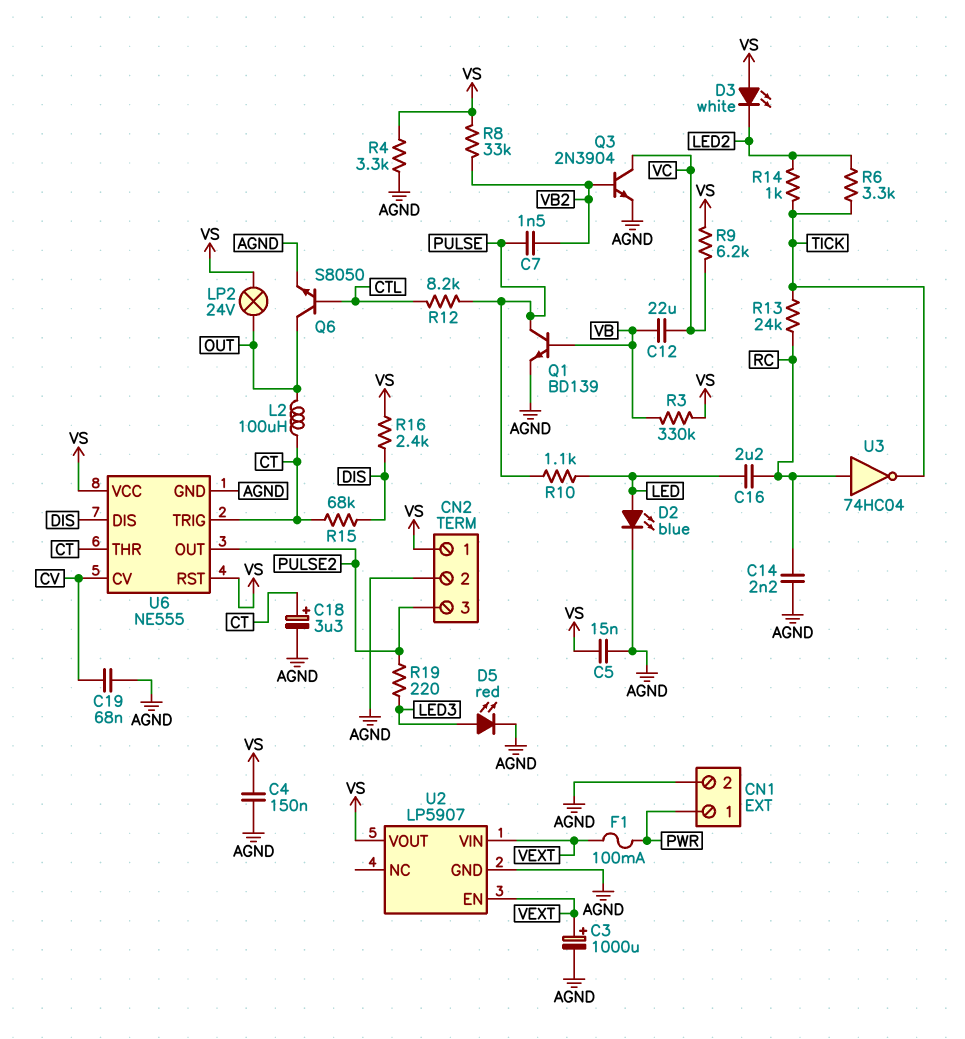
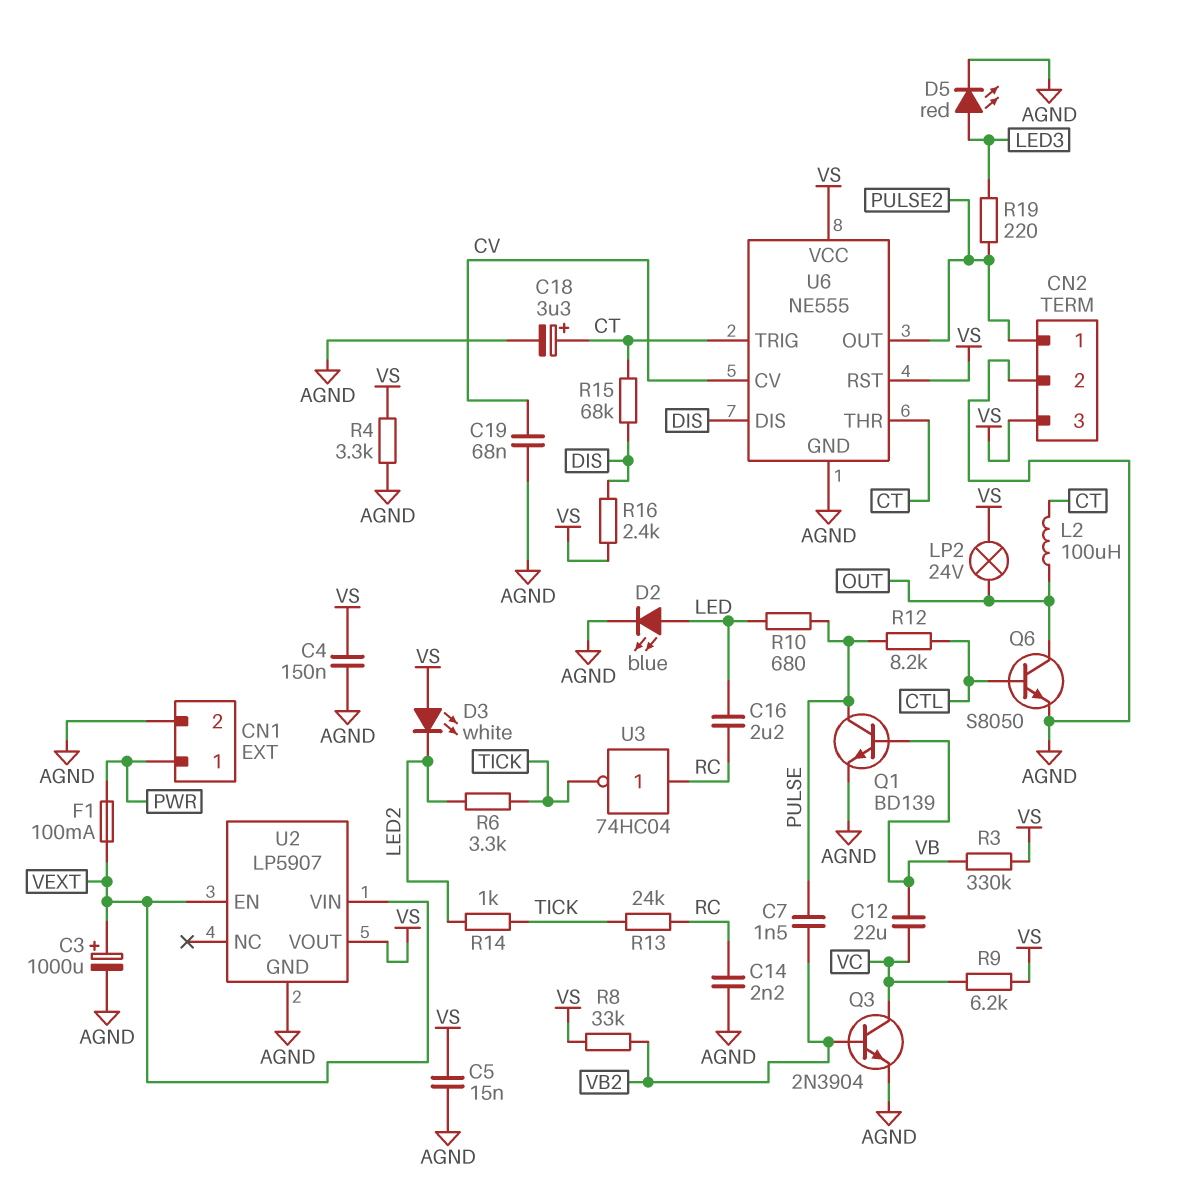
CN2 pin 1: VS -> PULSE2
CN2 pin 3: PULSE2 -> VS
R10: 1.1k (LED, PULSE) -> 680 (LED, PULSE)

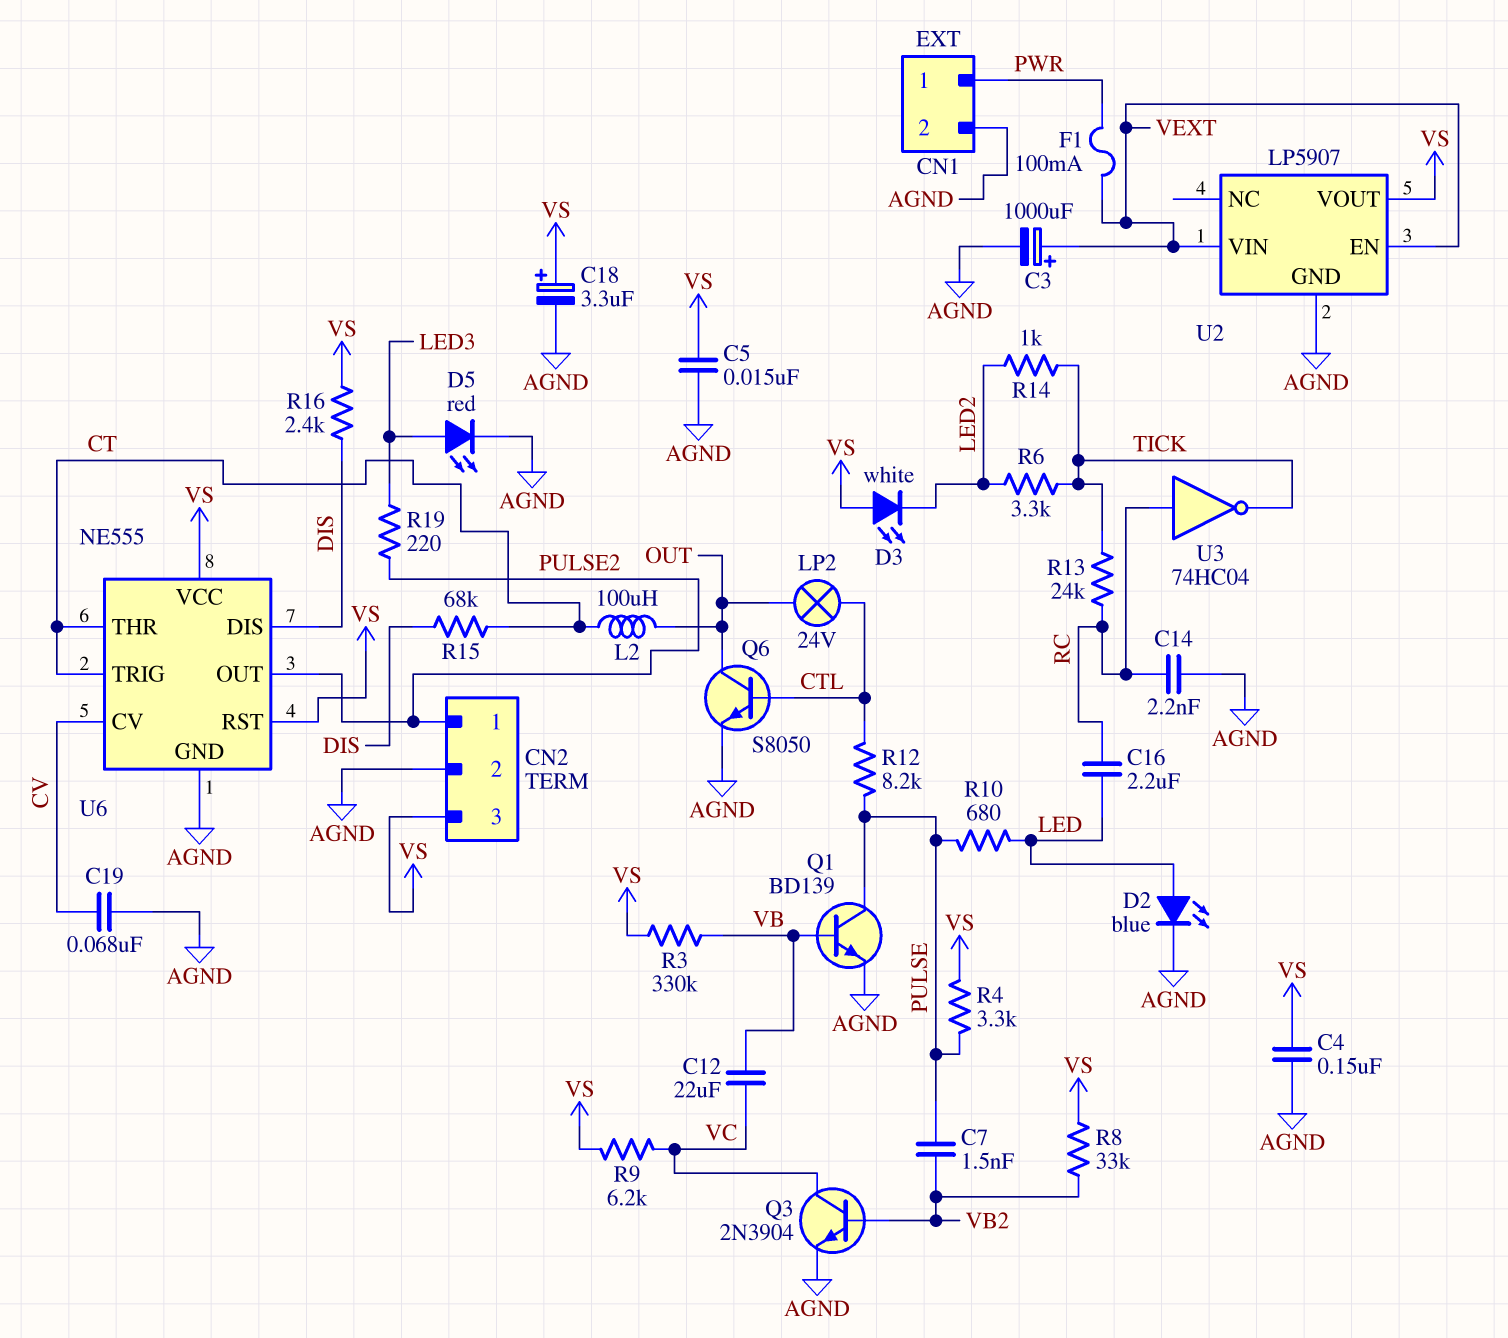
C18: 3.3uF (plus CT, minus AGND) -> 3.3uF (plus VS, minus AGND)
LP2: lamp 24V (OUT, VS) -> lamp 24V (CTL, OUT)
R4: 3.3k (AGND, VS) -> 3.3k (PULSE, VS)

